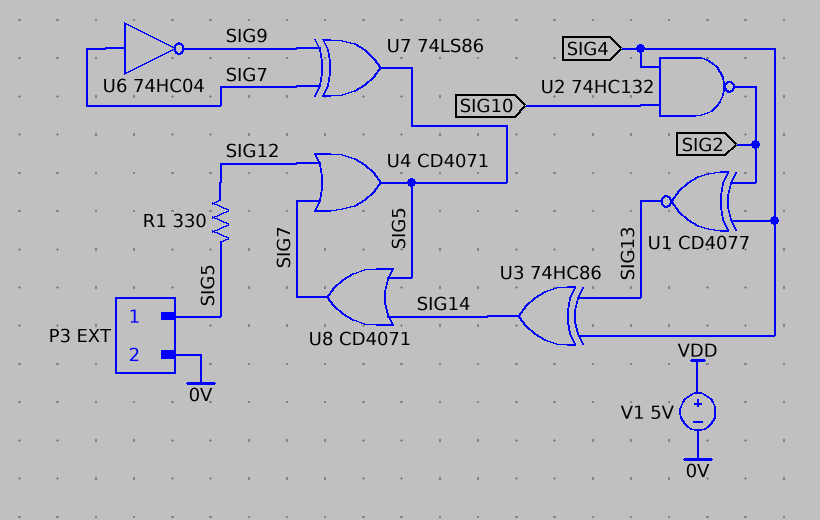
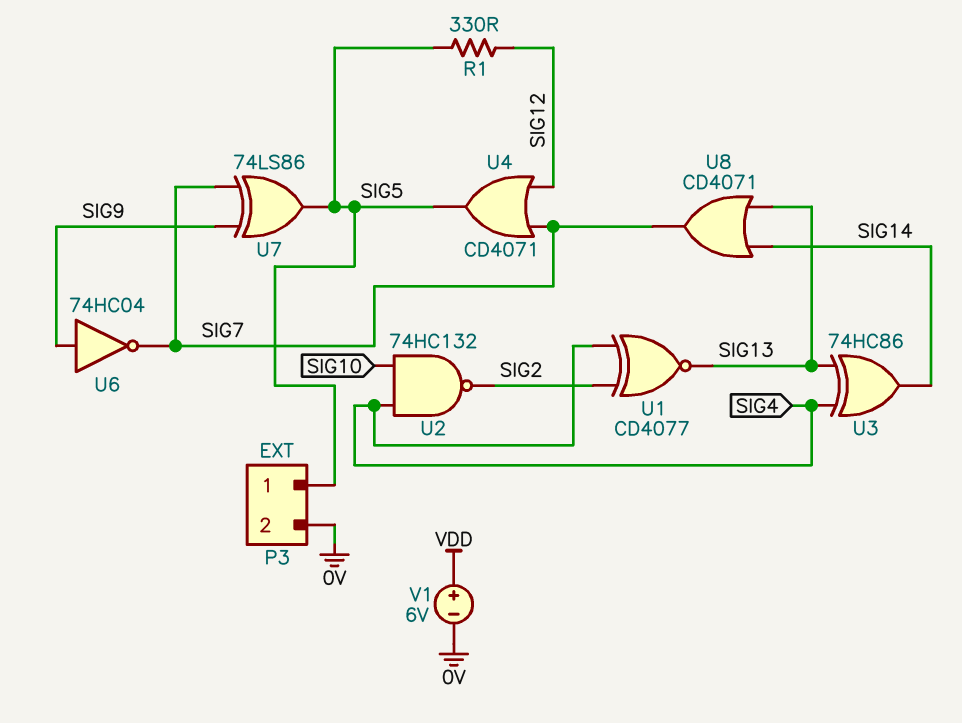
U6: NOT 74HC04 (in SIG7, out SIG9) -> NOT 74HC04 (in SIG9, out SIG7)
U8: OR CD4071 (in SIG5, in SIG14, out SIG7) -> OR CD4071 (in SIG13, in SIG14, out SIG7)
V1: 5V (plus VDD, minus 0V) -> 6V (plus VDD, minus 0V)

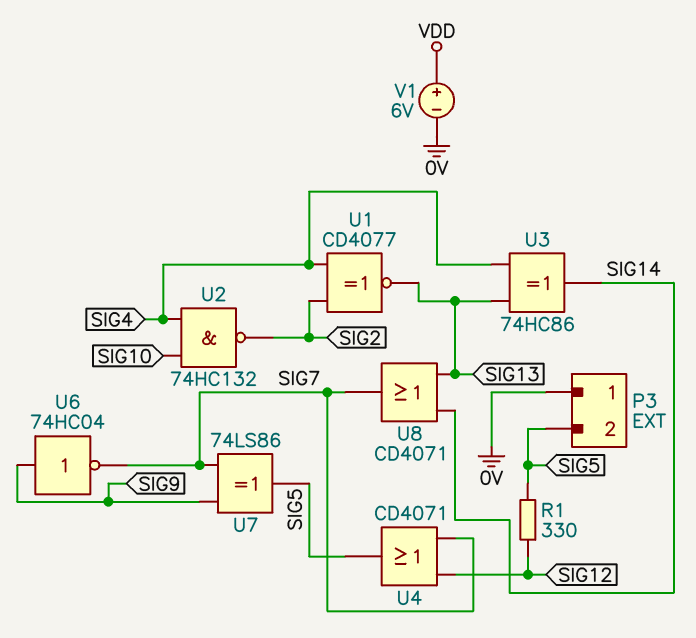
P3 pin 1: SIG5 -> 0V
P3 pin 2: 0V -> SIG5

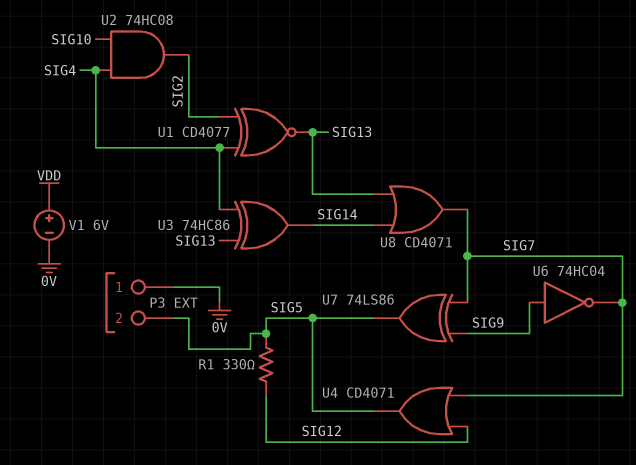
U2: NAND 74HC132 (in SIG4, in SIG10, out SIG2) -> AND 74HC08 (in SIG4, in SIG10, out SIG2)

